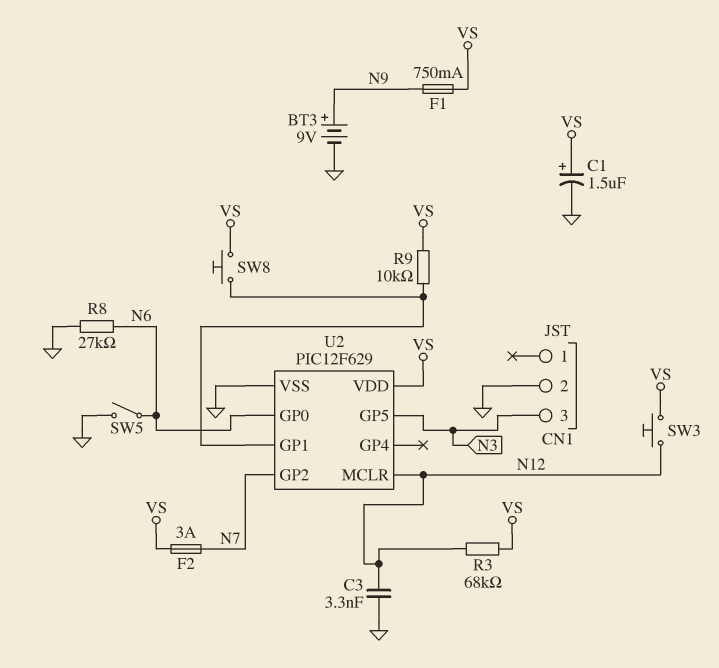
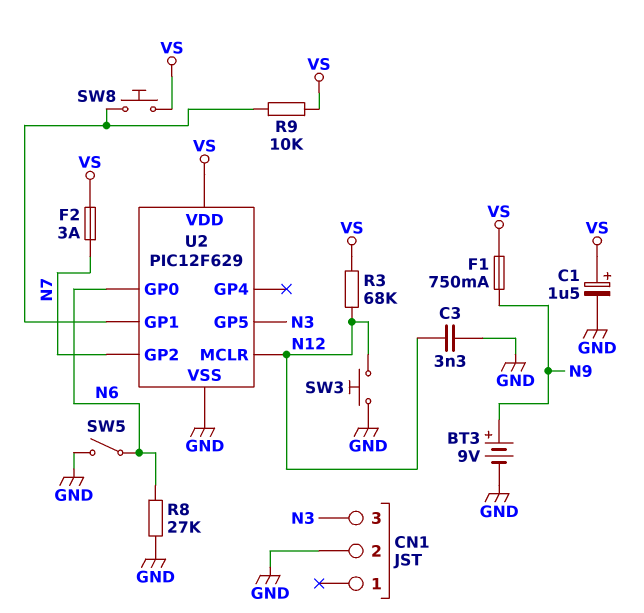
SW3: button (N12, VS) -> button (GND, N12)

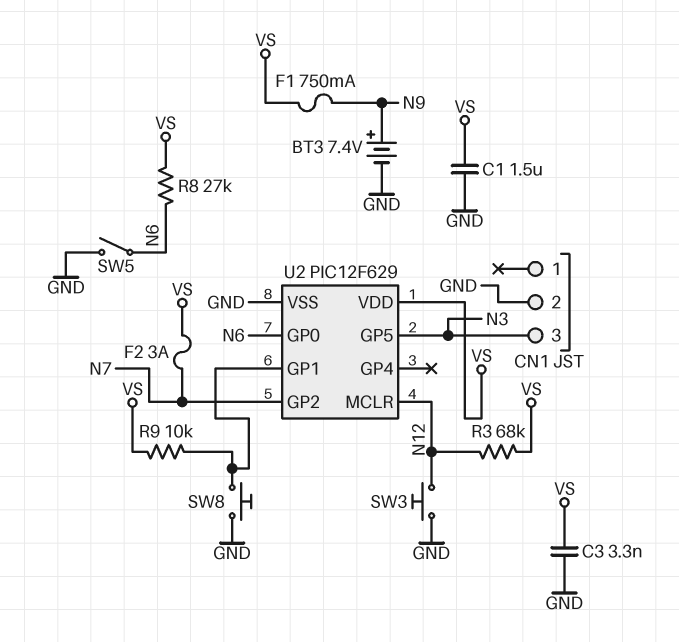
BT3: 9V (plus N9, minus GND) -> 7.4V (plus N9, minus GND)
C1: 1.5uF (plus VS, minus GND) -> 1.5uF (GND, VS)
C3: 3.3nF (GND, N12) -> 3.3nF (GND, VS)
R8: 27k (GND, N6) -> 27k (N6, VS)
SW8: button (U2/GP1, VS) -> button (GND, U2/GP1)

